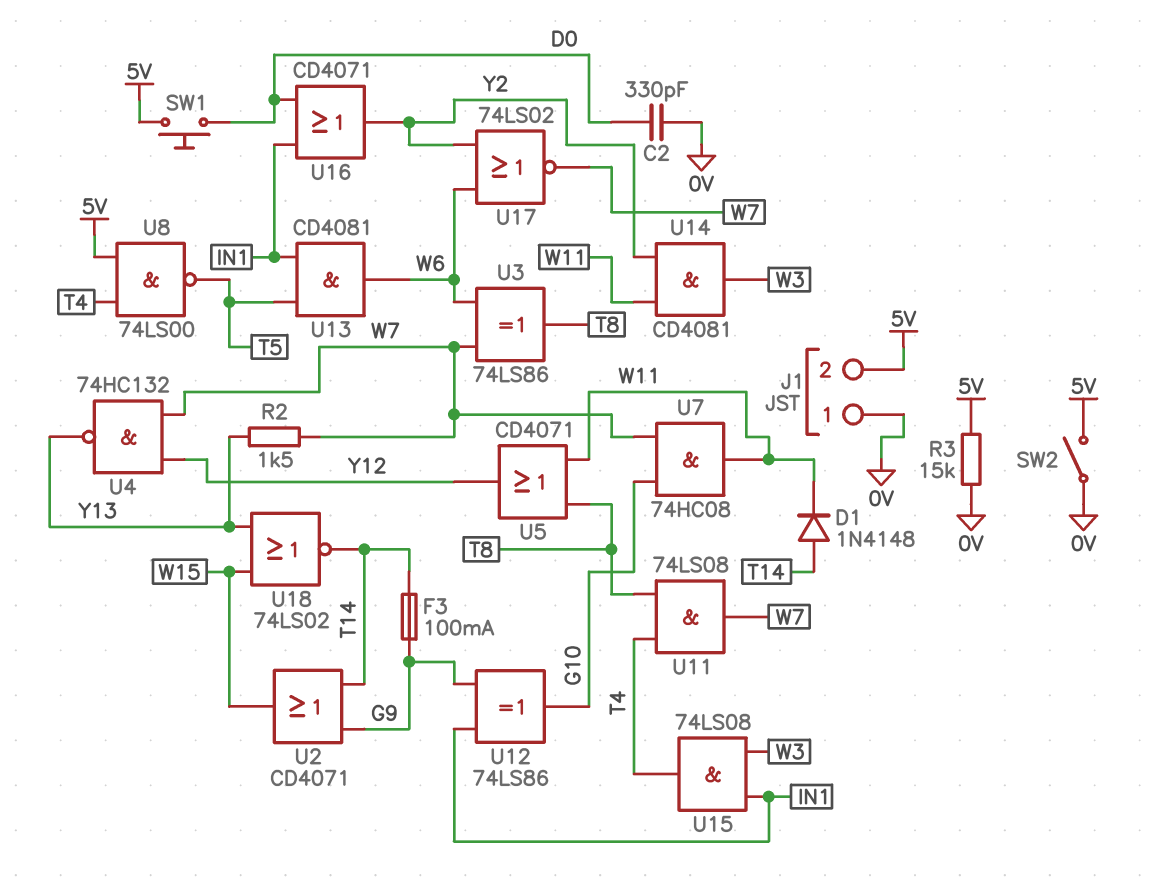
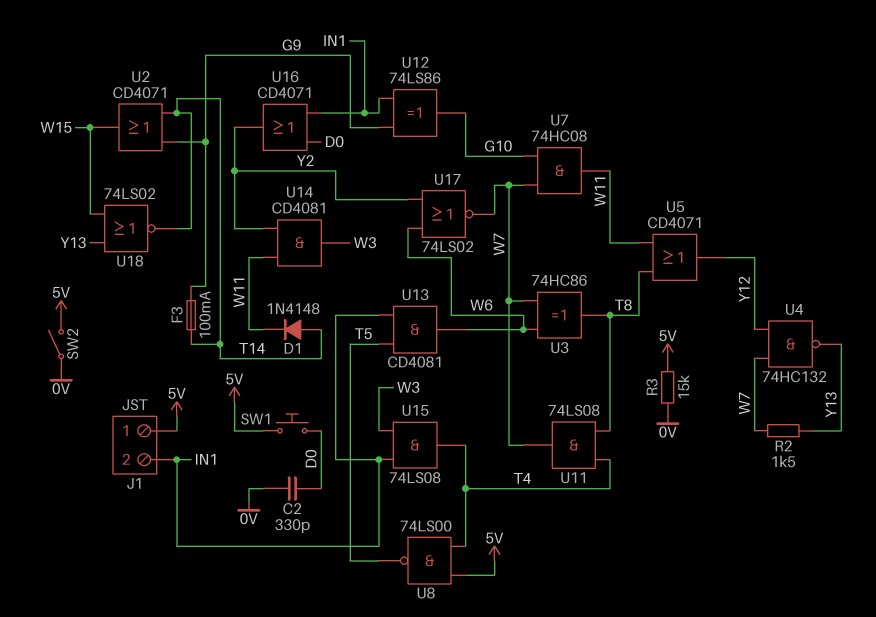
J1 pin 1: 0V -> 5V
J1 pin 2: 5V -> IN1
U3: XOR 74LS86 (in W6, in W7, out T8) -> XOR 74HC86 (in W6, in W7, out T8)

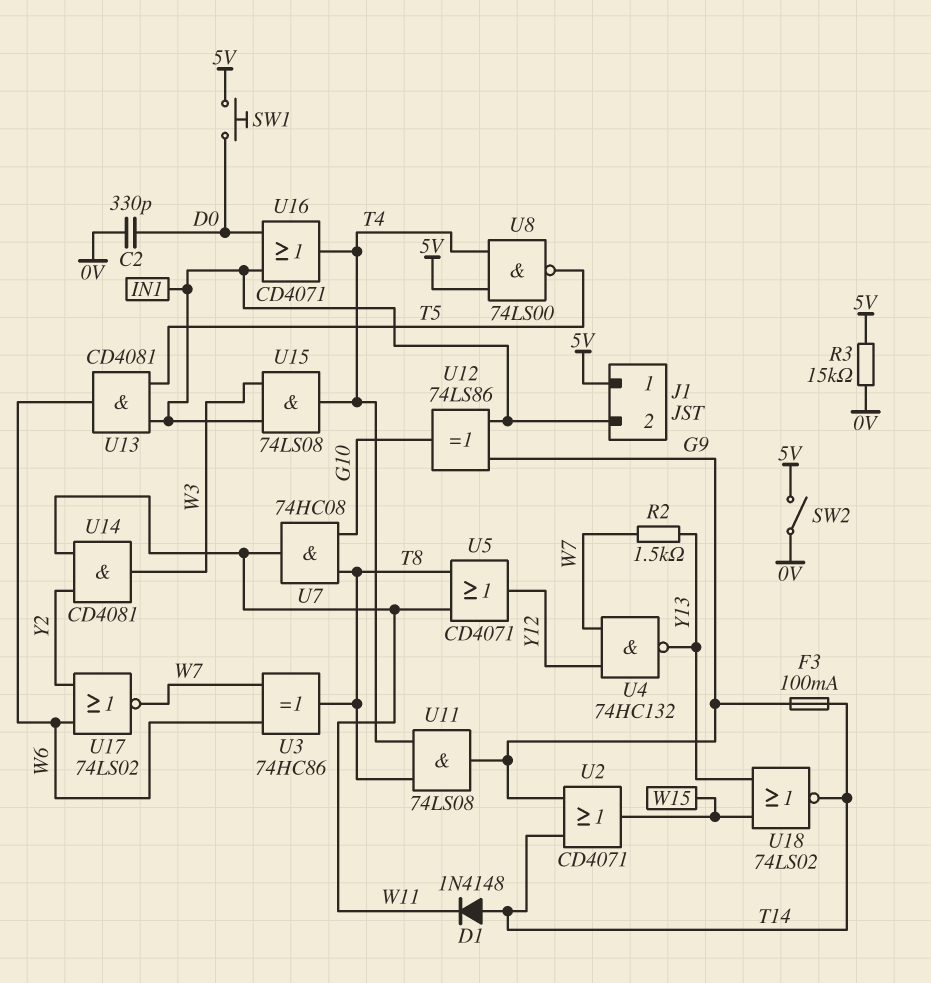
U7: AND 74HC08 (in G10, in W7, out W11) -> AND 74HC08 (in G10, in T8, out W11)
U11: AND 74LS08 (in T4, in T8, out W7) -> AND 74LS08 (in T4, in T8, out G9)
U16: OR CD4071 (in D0, in IN1, out Y2) -> OR CD4071 (in D0, in IN1, out T4)

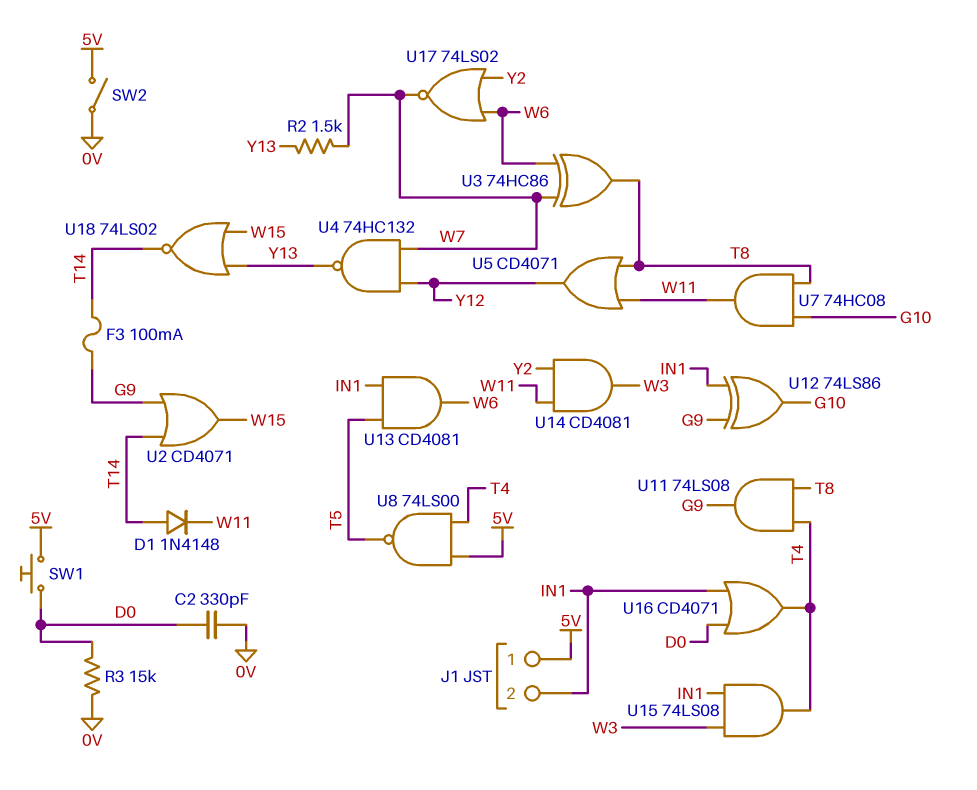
R3: 15k (0V, 5V) -> 15k (0V, D0)

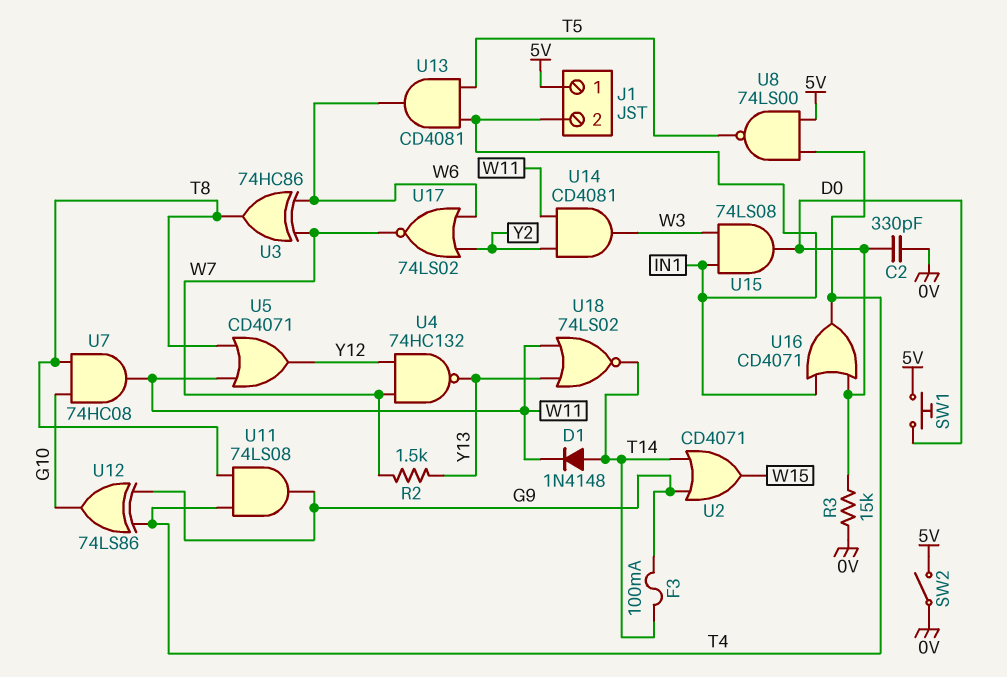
U12: XOR 74LS86 (in G9, in IN1, out G10) -> XOR 74LS86 (in G9, in T4, out G10)
U15: AND 74LS08 (in IN1, in W3, out T4) -> AND 74LS08 (in IN1, in W3, out D0)
U18: NOR 74LS02 (in W15, in Y13, out T14) -> NOR 74LS02 (in W11, in Y13, out T14)

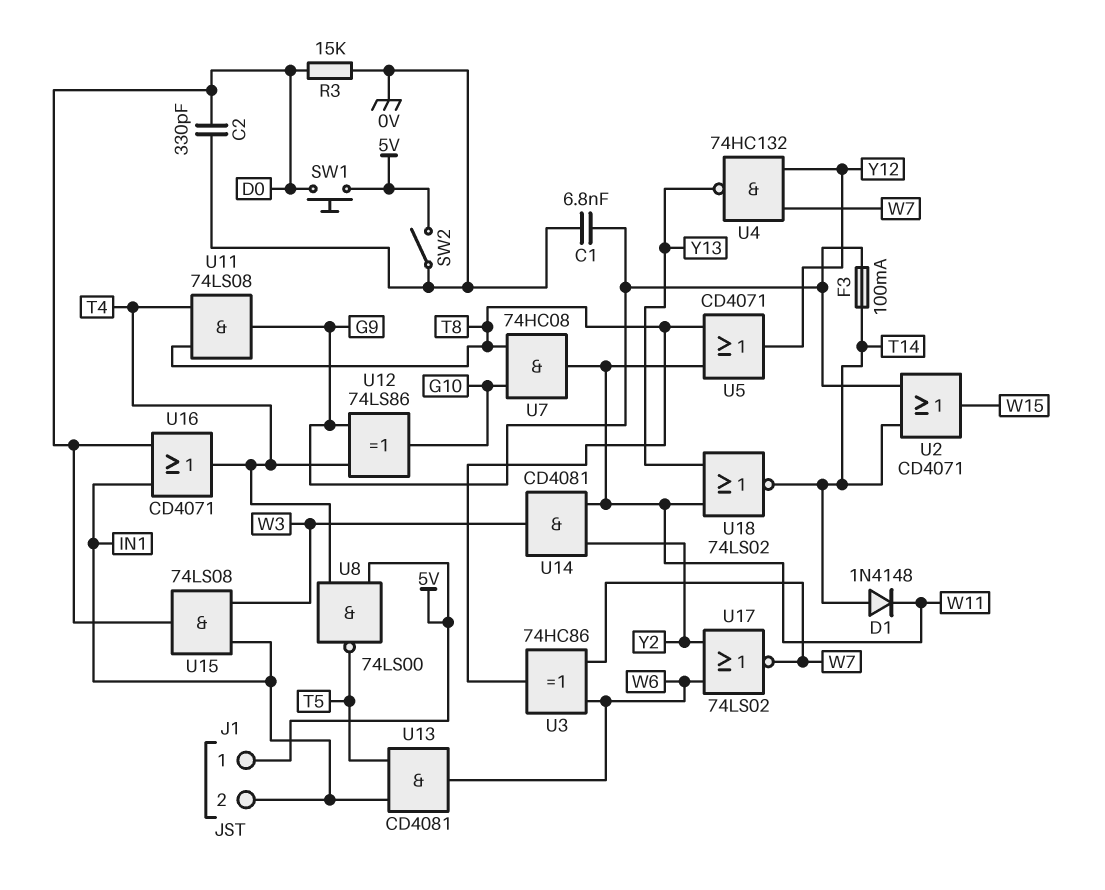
C1: none -> 6.8nF (0V, G9)
R2: 1.5k (W7, Y13) -> none

